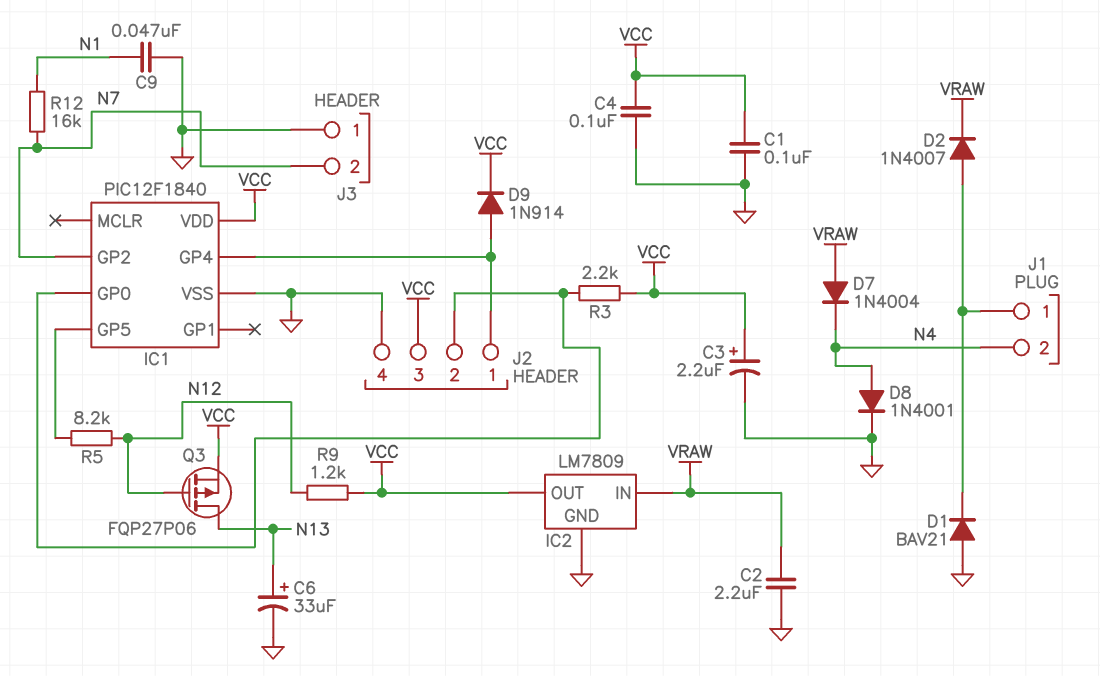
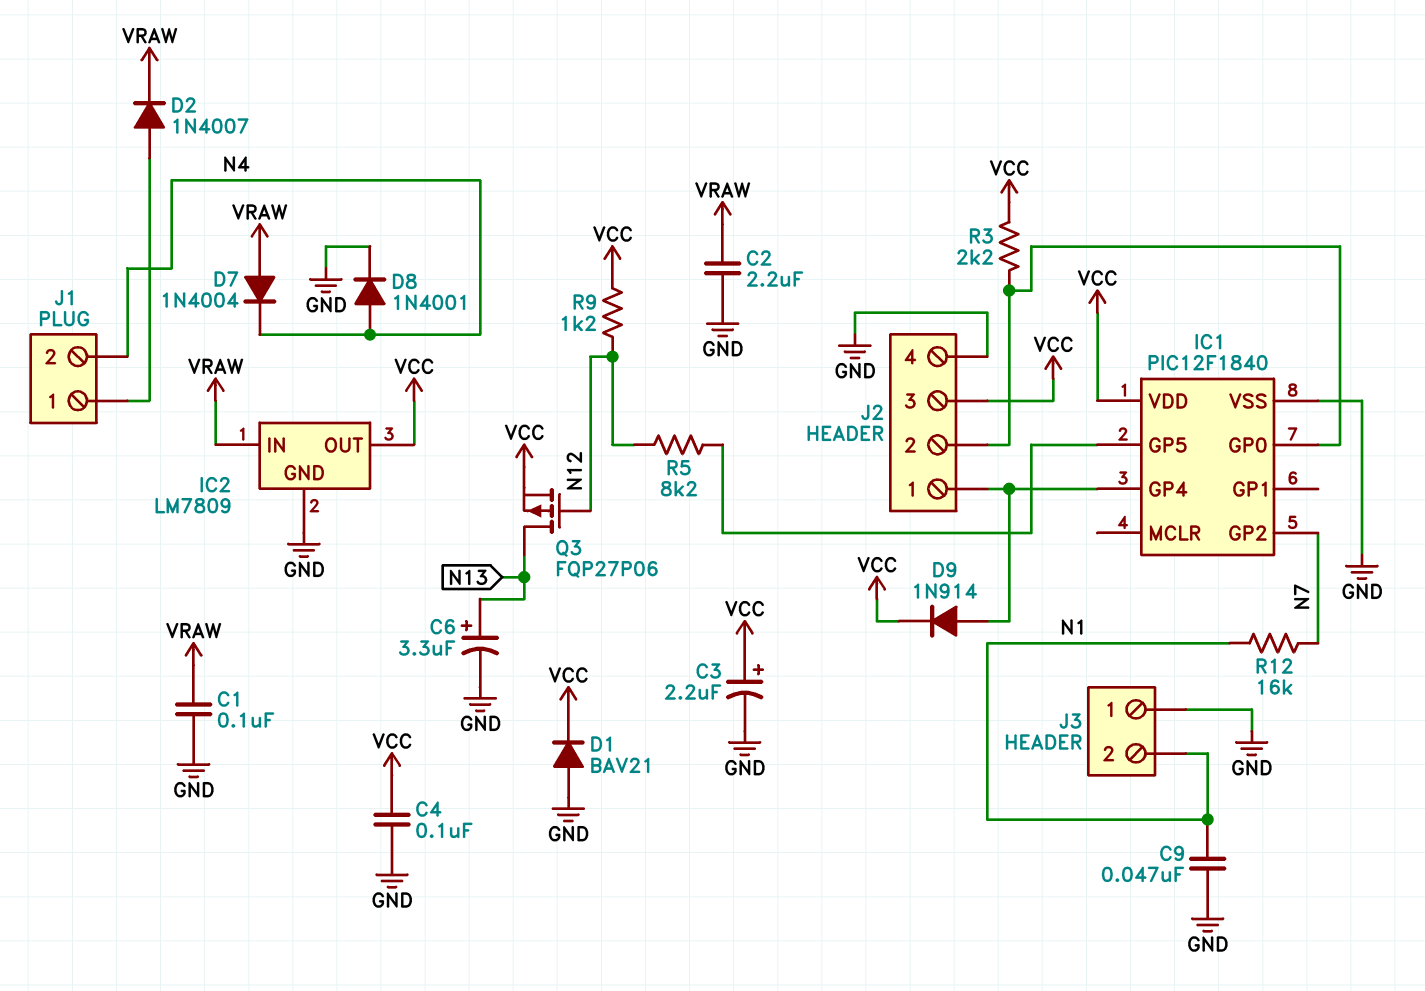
C1: 100nF (GND, VCC) -> 100nF (GND, VRAW)
C6: 33uF (plus N13, minus GND) -> 3.3uF (plus N13, minus GND)
D1: diode BAV21 (A GND, K J1/1) -> diode BAV21 (A GND, K VCC)
J3 pin 2: N7 -> N1

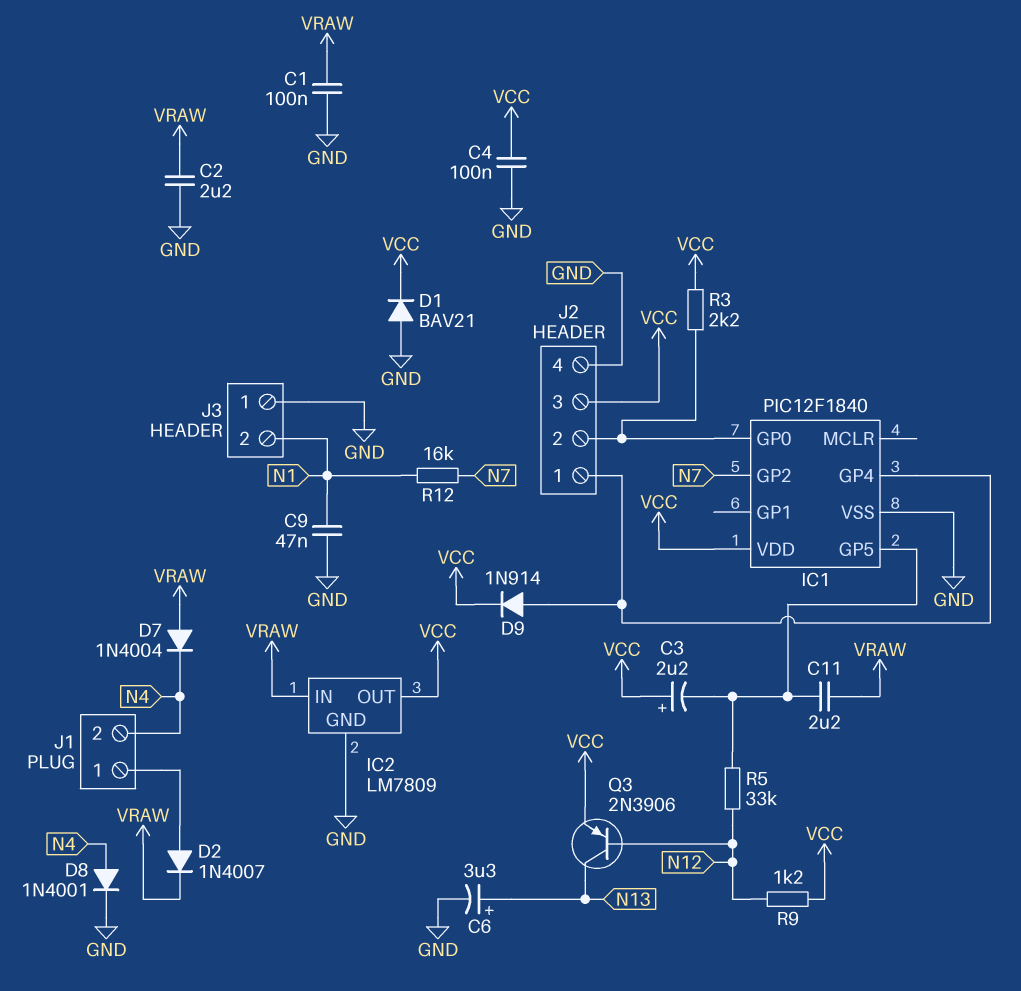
C3: 2.2uF (plus VCC, minus GND) -> 2.2uF (plus VCC, minus IC1/GP5)
C11: none -> 2.2uF (IC1/GP5, VRAW)
Q3: PMOS FQP27P06 (G N12, D N13, S VCC) -> PNP 2N3906 (B N12, C N13, E VCC)
R5: 8.2k (IC1/GP5, N12) -> 33k (IC1/GP5, N12)

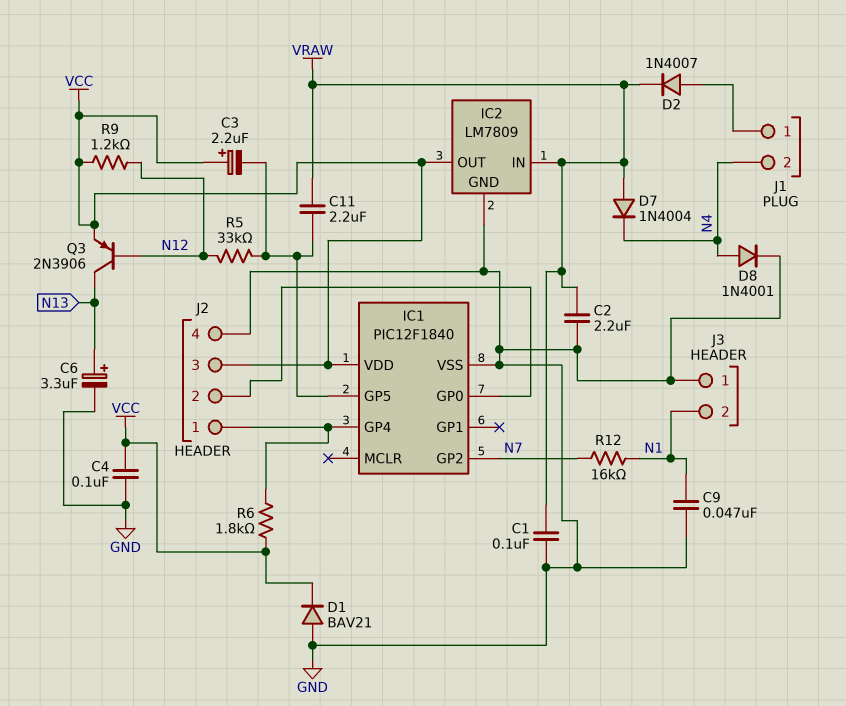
D9: diode 1N914 (A IC1/GP4, K VCC) -> none
R3: 2.2k (IC1/GP0, VCC) -> none
R6: none -> 1.8k (IC1/GP4, VCC)

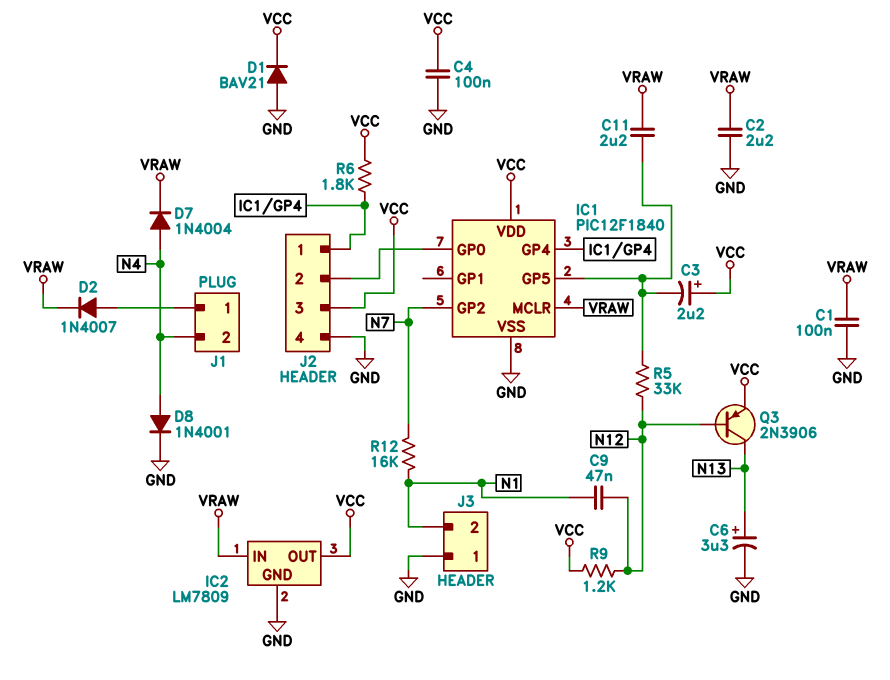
C9: 47nF (GND, N1) -> 47nF (N1, N12)
D7: diode 1N4004 (A VRAW, K N4) -> diode 1N4004 (A N4, K VRAW)
IC1 pin MCLR: none -> VRAW

